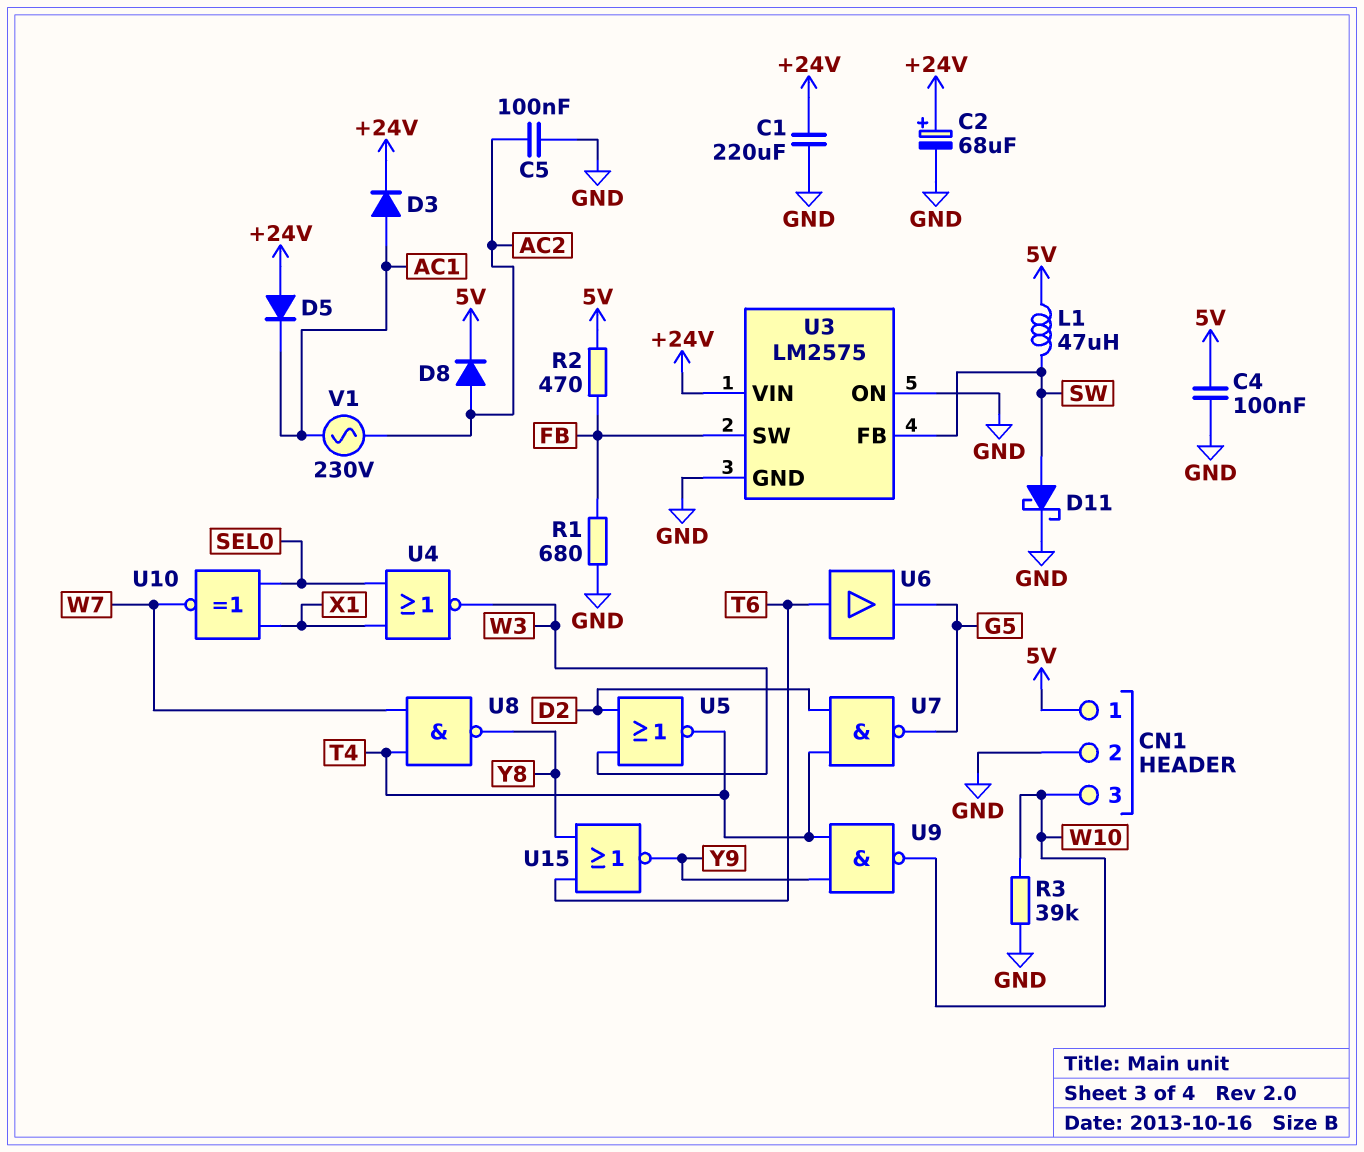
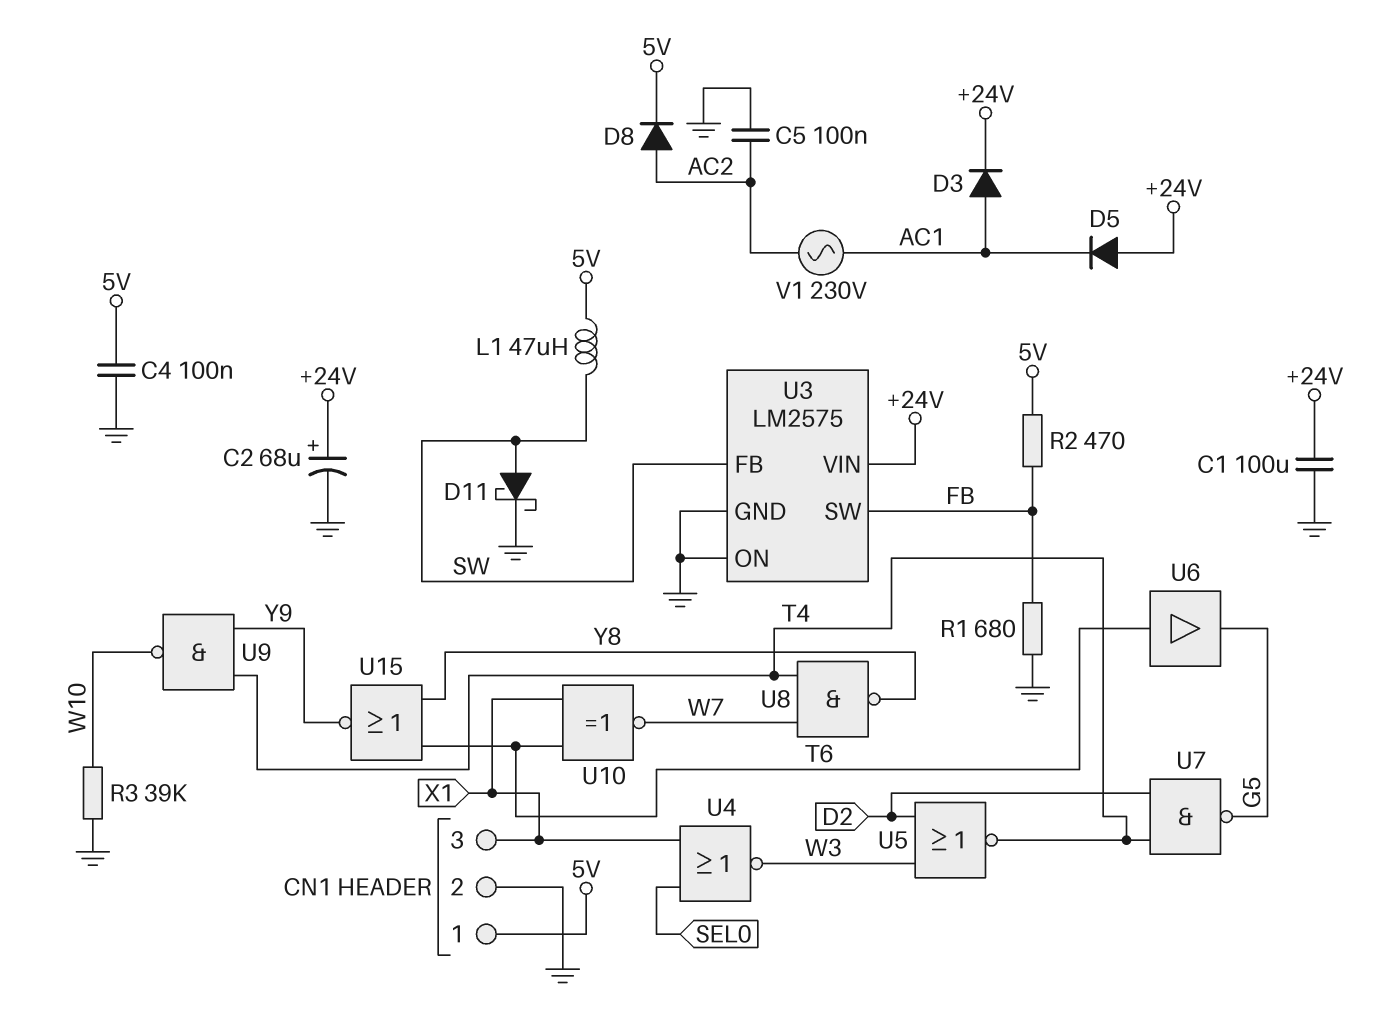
C1: 220uF (+24V, GND) -> 100uF (+24V, GND)
CN1 pin 3: W10 -> X1
U10: XNOR (in SEL0, in X1, out W7) -> XNOR (in T6, in X1, out W7)

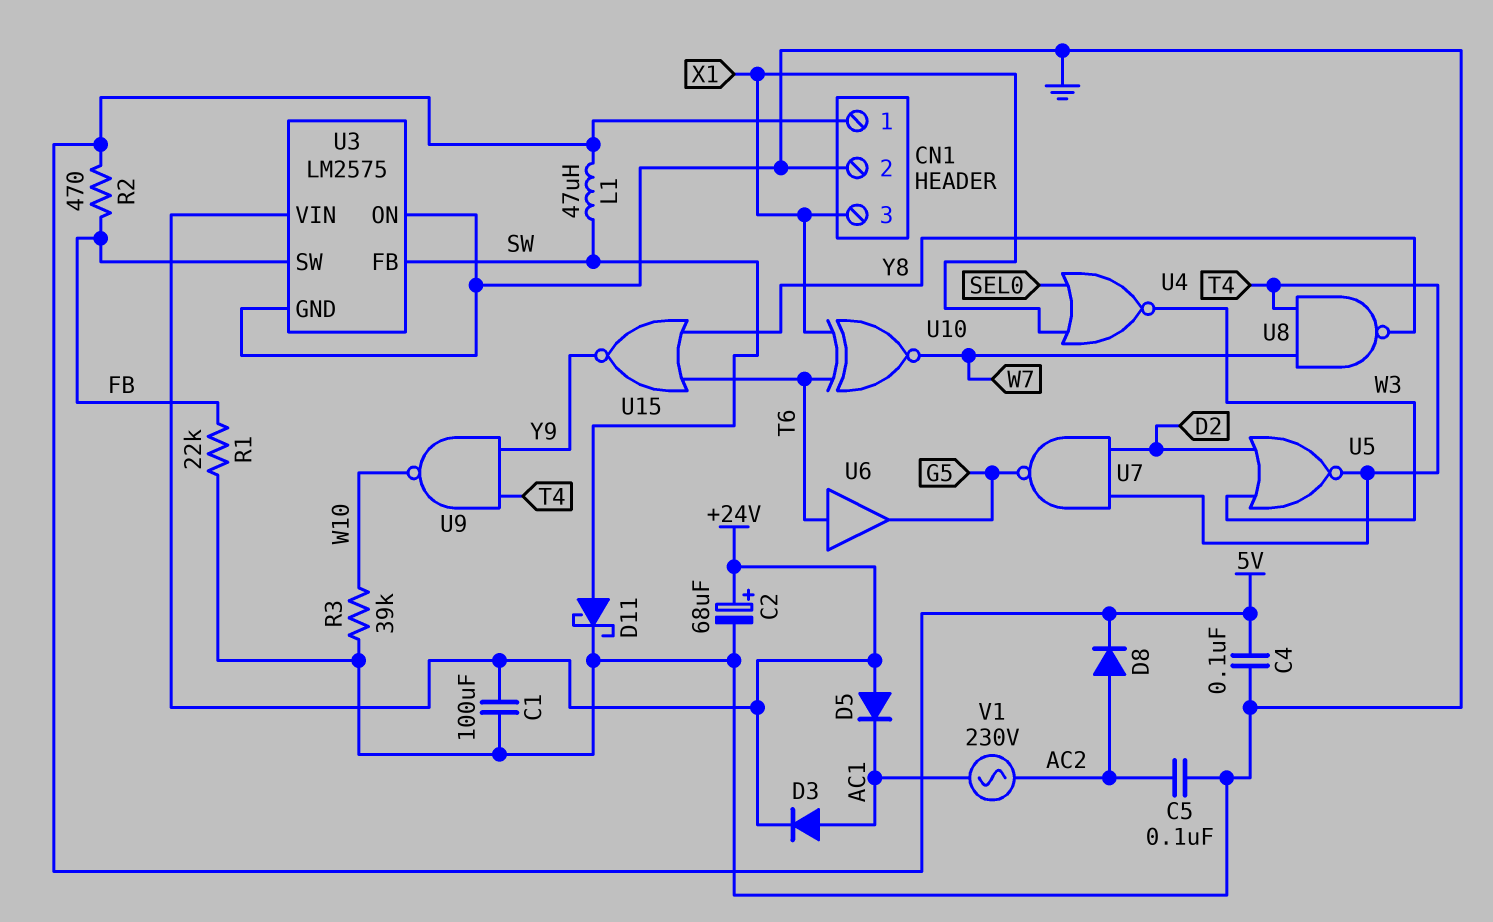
R1: 680 (FB, GND) -> 22k (FB, GND)

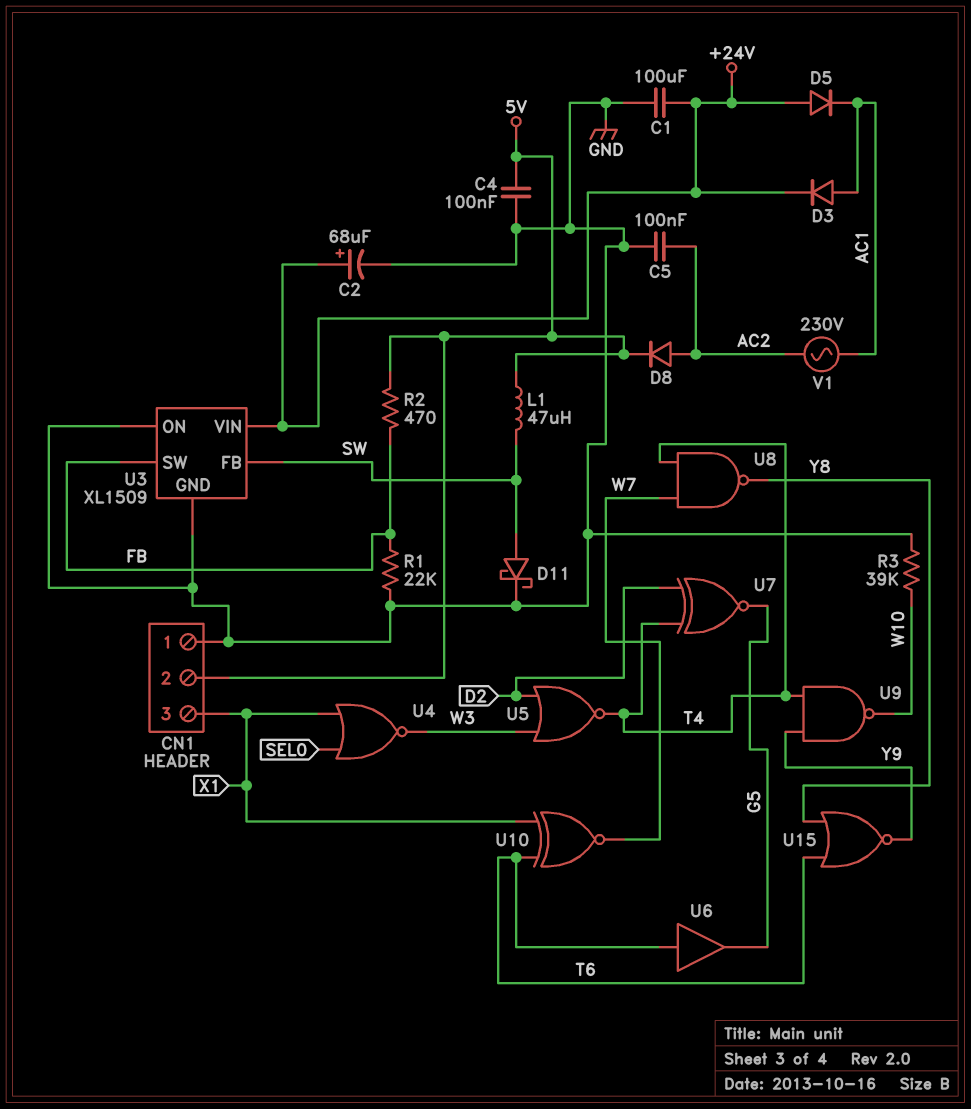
CN1 pin 1: 5V -> GND
CN1 pin 2: GND -> 5V
U3: LM2575 -> XL1509
U7: NAND (in D2, in T4, out G5) -> XNOR (in D2, in T4, out G5)

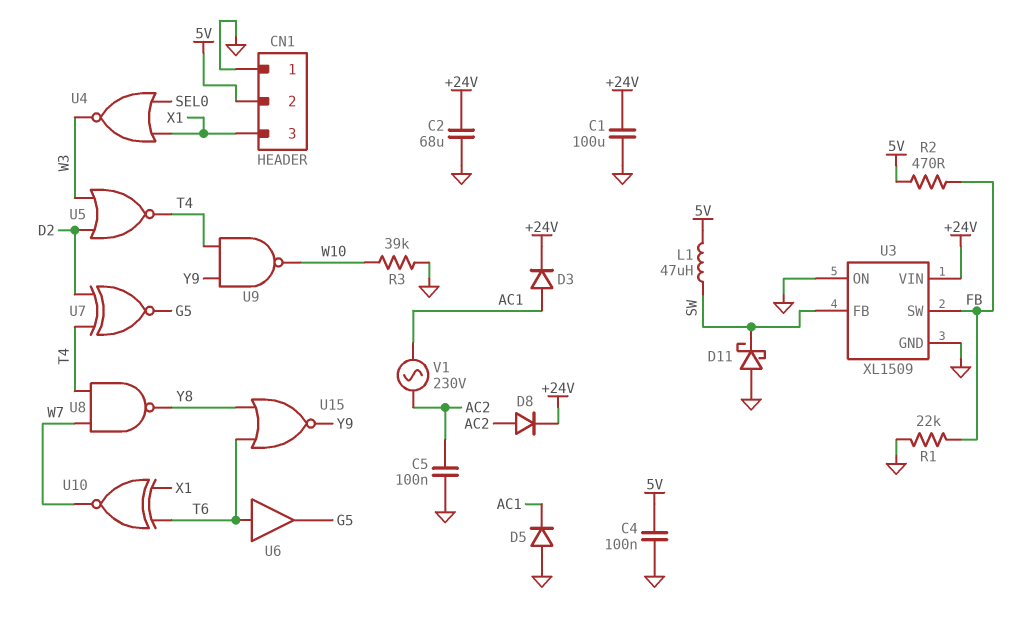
C2: 68uF (plus +24V, minus GND) -> 68uF (+24V, GND)
D5: diode (A +24V, K AC1) -> diode (A GND, K AC1)
D8: diode (A AC2, K 5V) -> diode (A AC2, K +24V)
D11: schottky (A SW, K GND) -> schottky (A GND, K SW)

